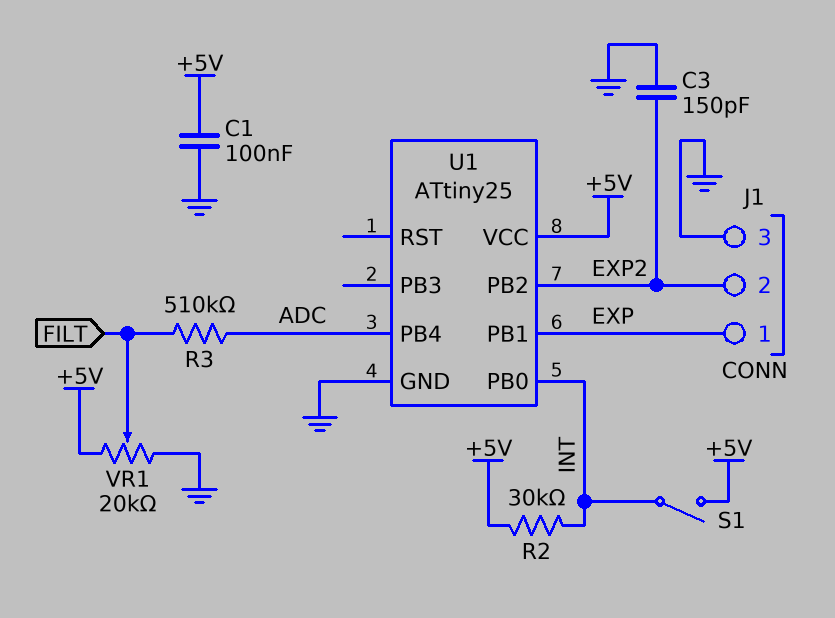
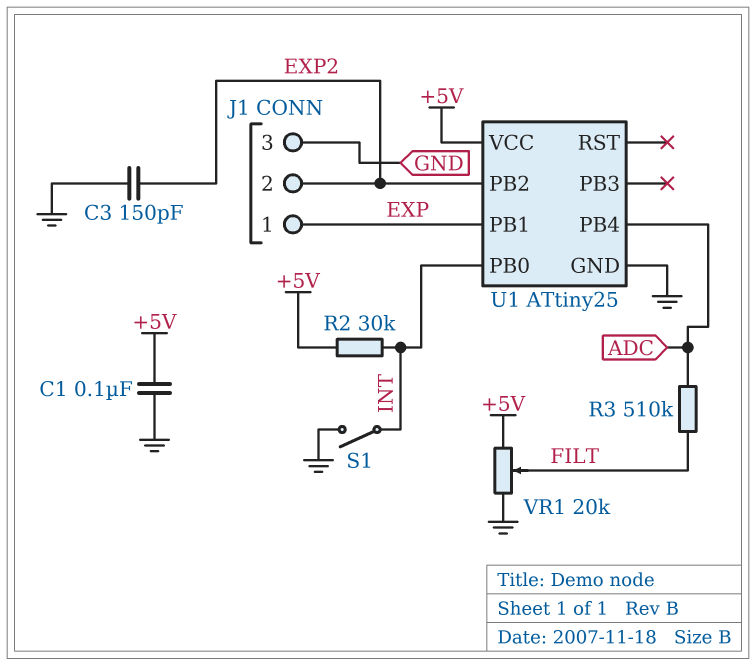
S1: switch (+5V, INT) -> switch (GND, INT)

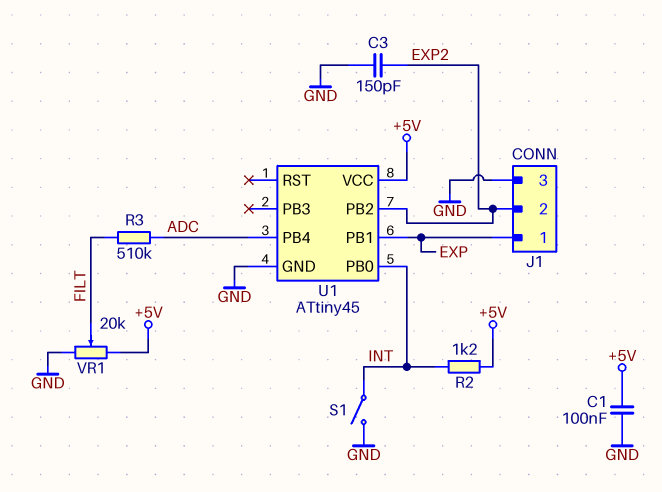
R2: 30k (+5V, INT) -> 1.2k (+5V, INT)
U1: ATtiny25 -> ATtiny45

